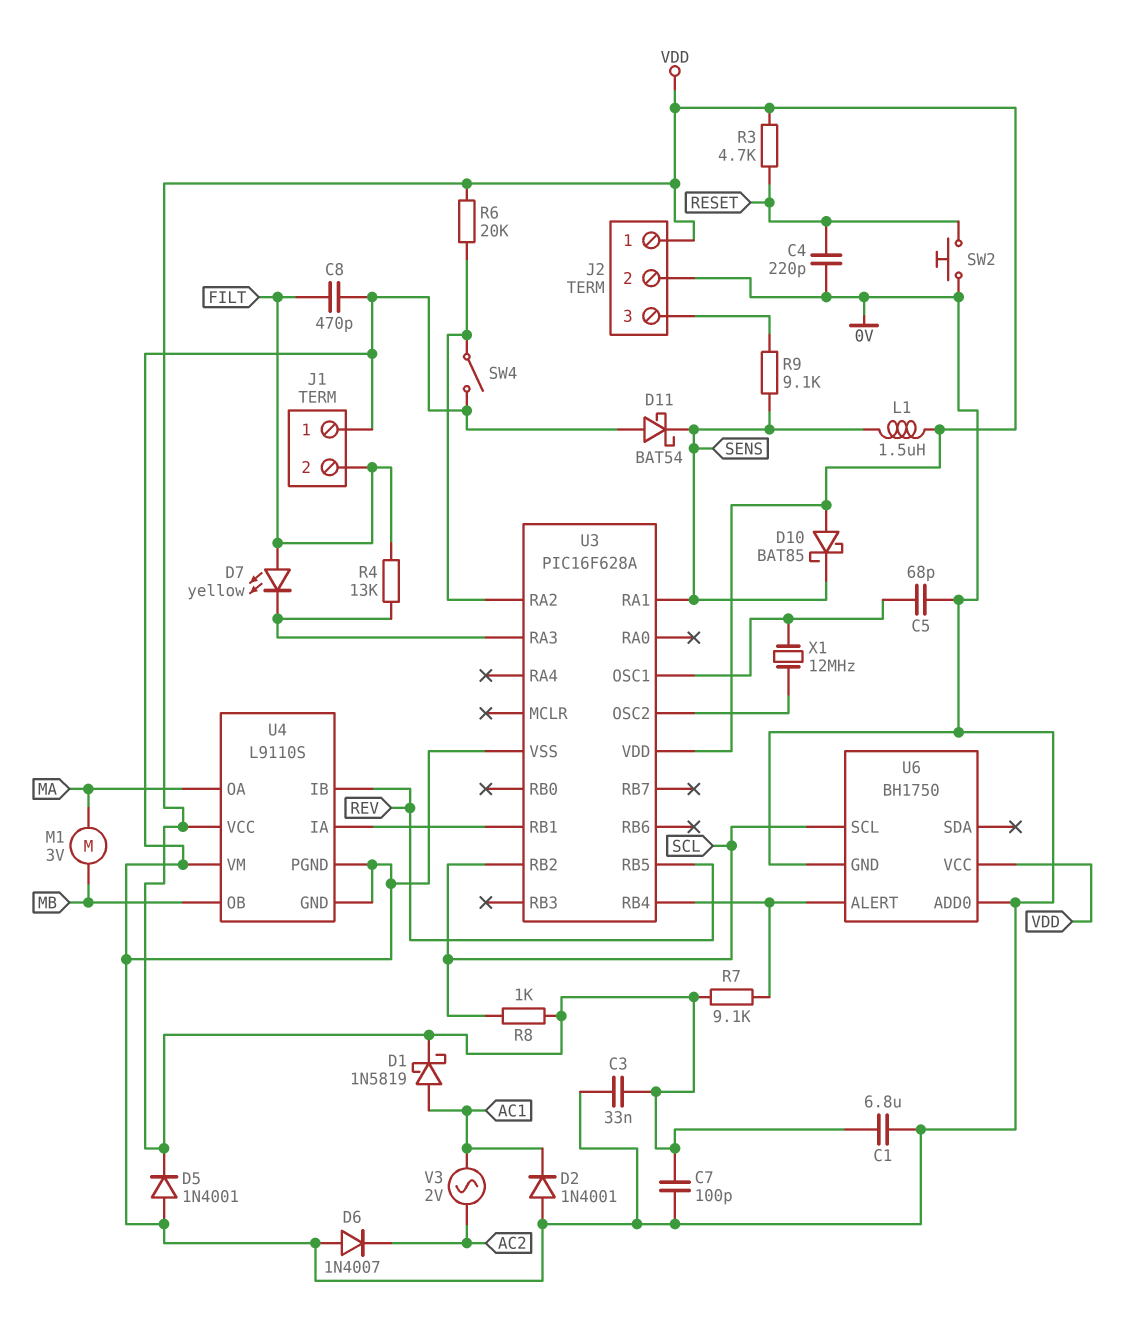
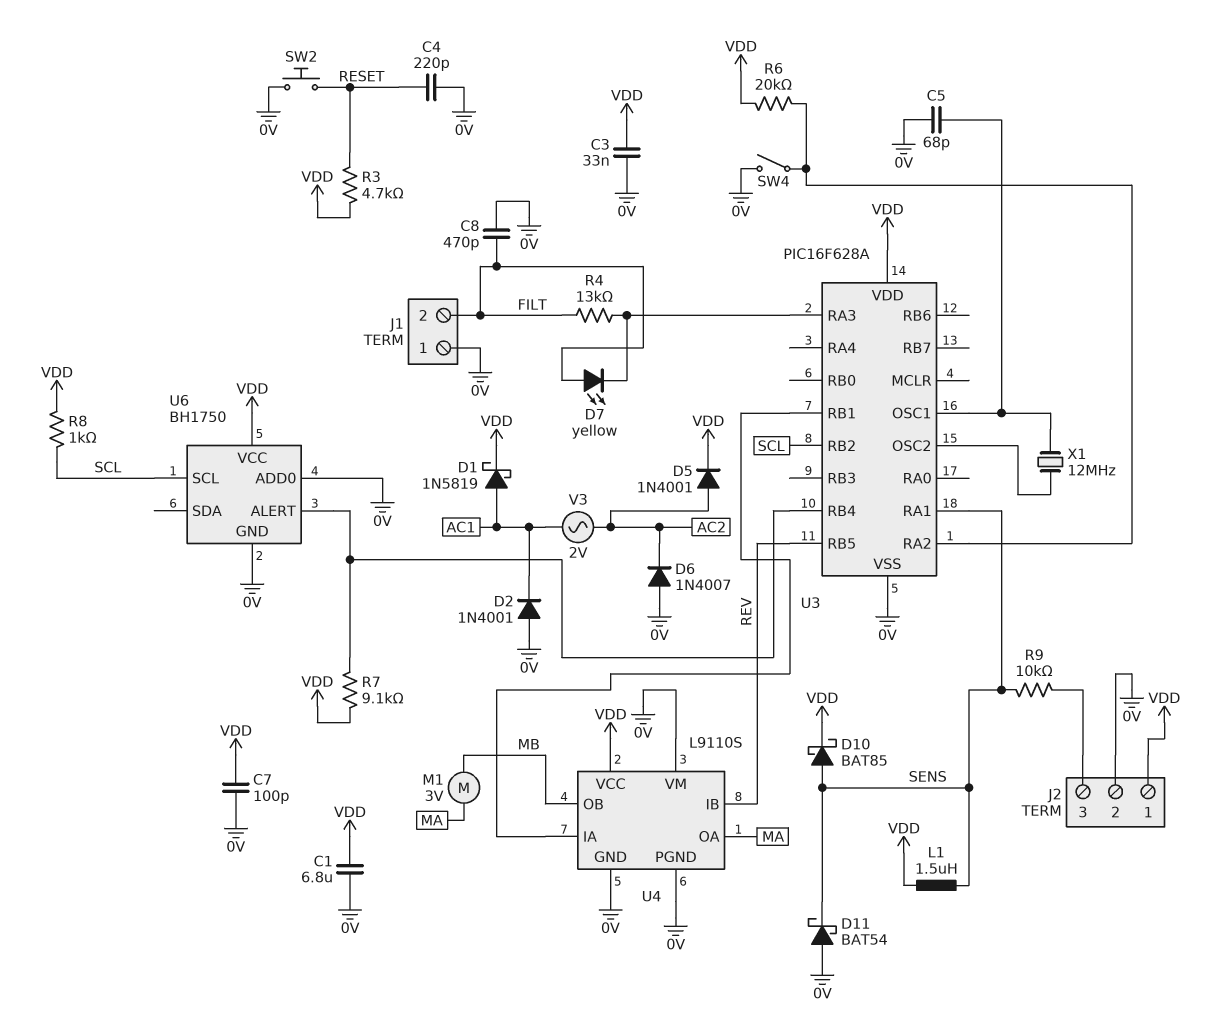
D5: diode 1N4001 (A 0V, K VDD) -> diode 1N4001 (A AC2, K VDD)
D10: schottky BAT85 (A VDD, K SENS) -> schottky BAT85 (A SENS, K VDD)
R9: 9.1k (J2/3, SENS) -> 10k (J2/3, SENS)

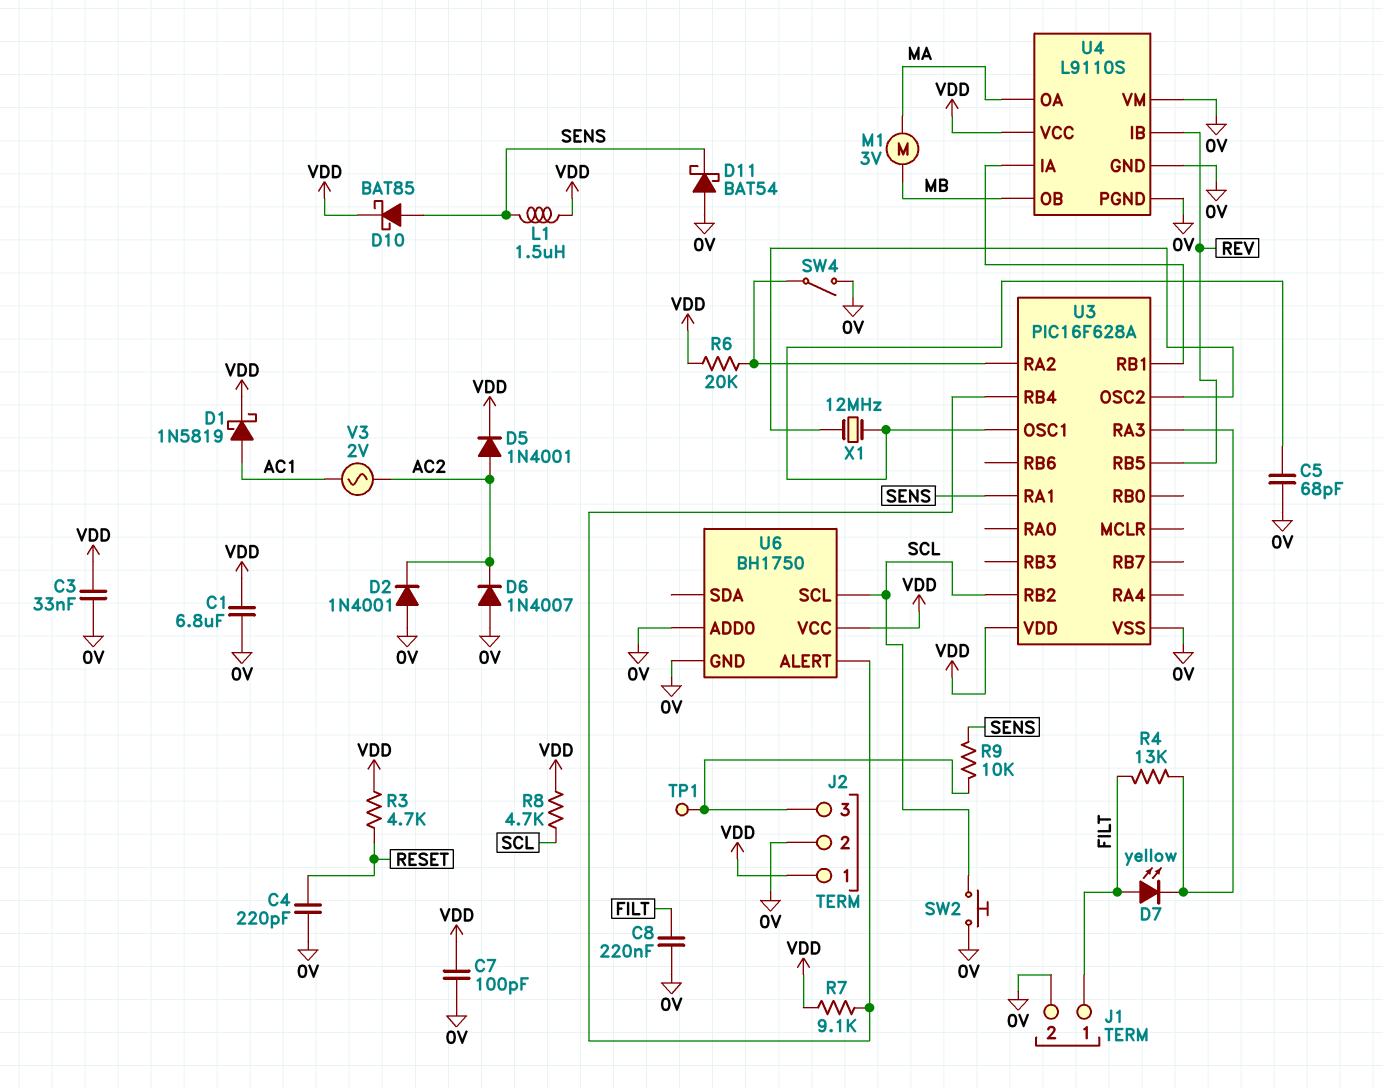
C8: 470pF (0V, FILT) -> 220nF (0V, FILT)
D2: diode 1N4001 (A 0V, K AC1) -> diode 1N4001 (A 0V, K AC2)
J1 pin 1: 0V -> FILT
J1 pin 2: FILT -> 0V
R8: 1k (SCL, VDD) -> 4.7k (SCL, VDD)
SW2: button (0V, RESET) -> button (0V, SCL)
TP1: none -> test point (J2/3)

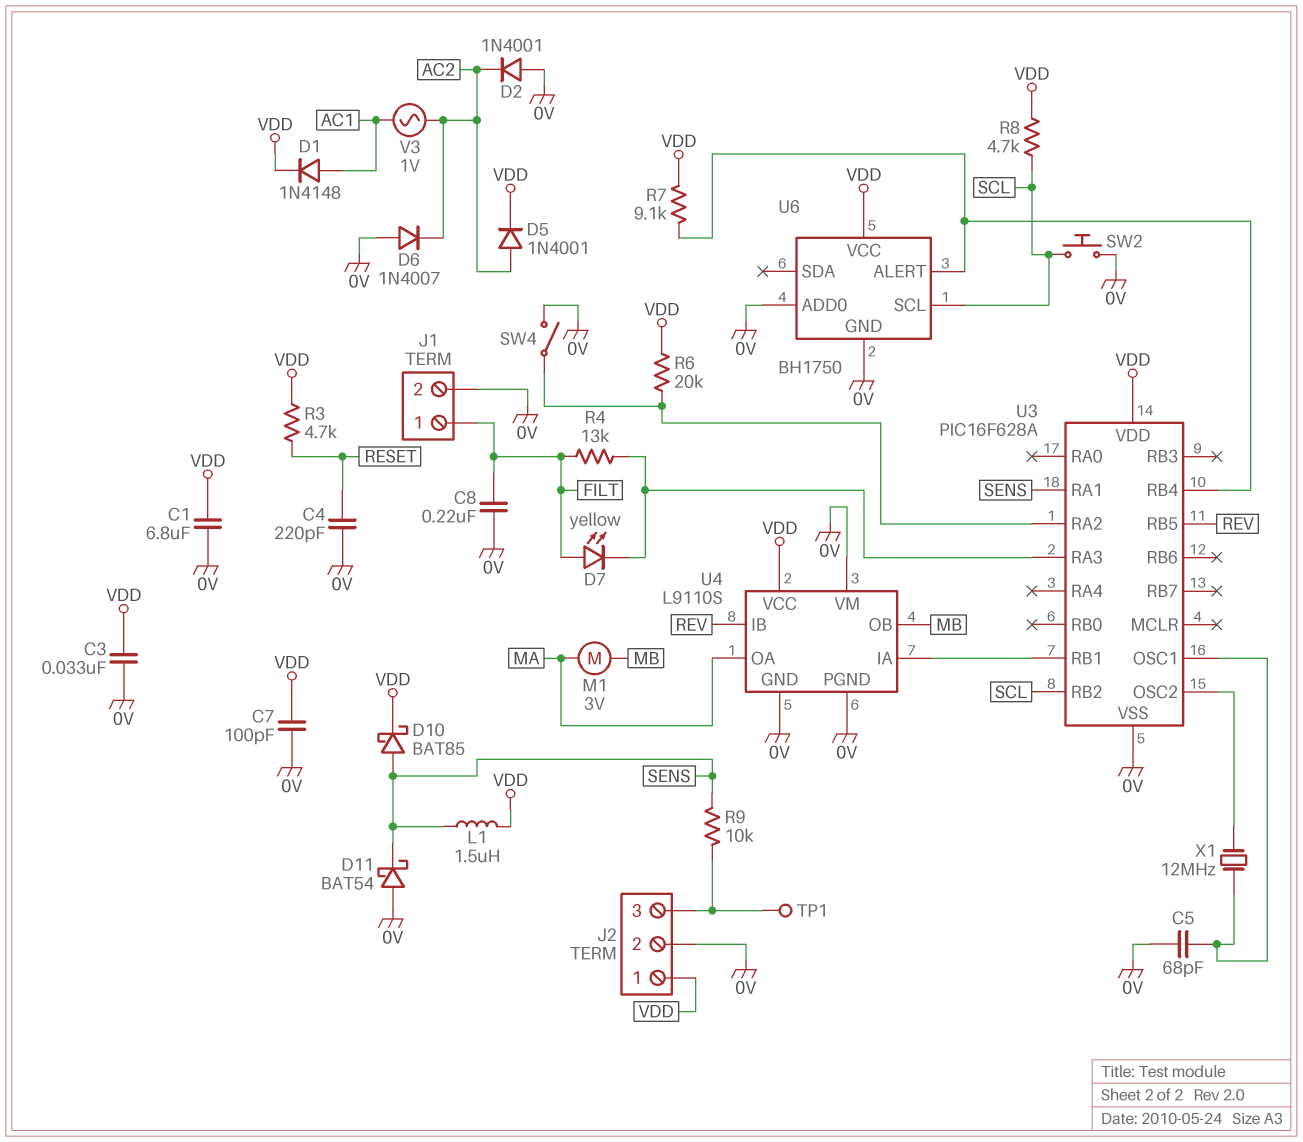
D1: schottky 1N5819 (A AC1, K VDD) -> diode 1N4148 (A AC1, K VDD)
V3: AC 2V (AC1, AC2) -> AC 1V (AC1, AC2)

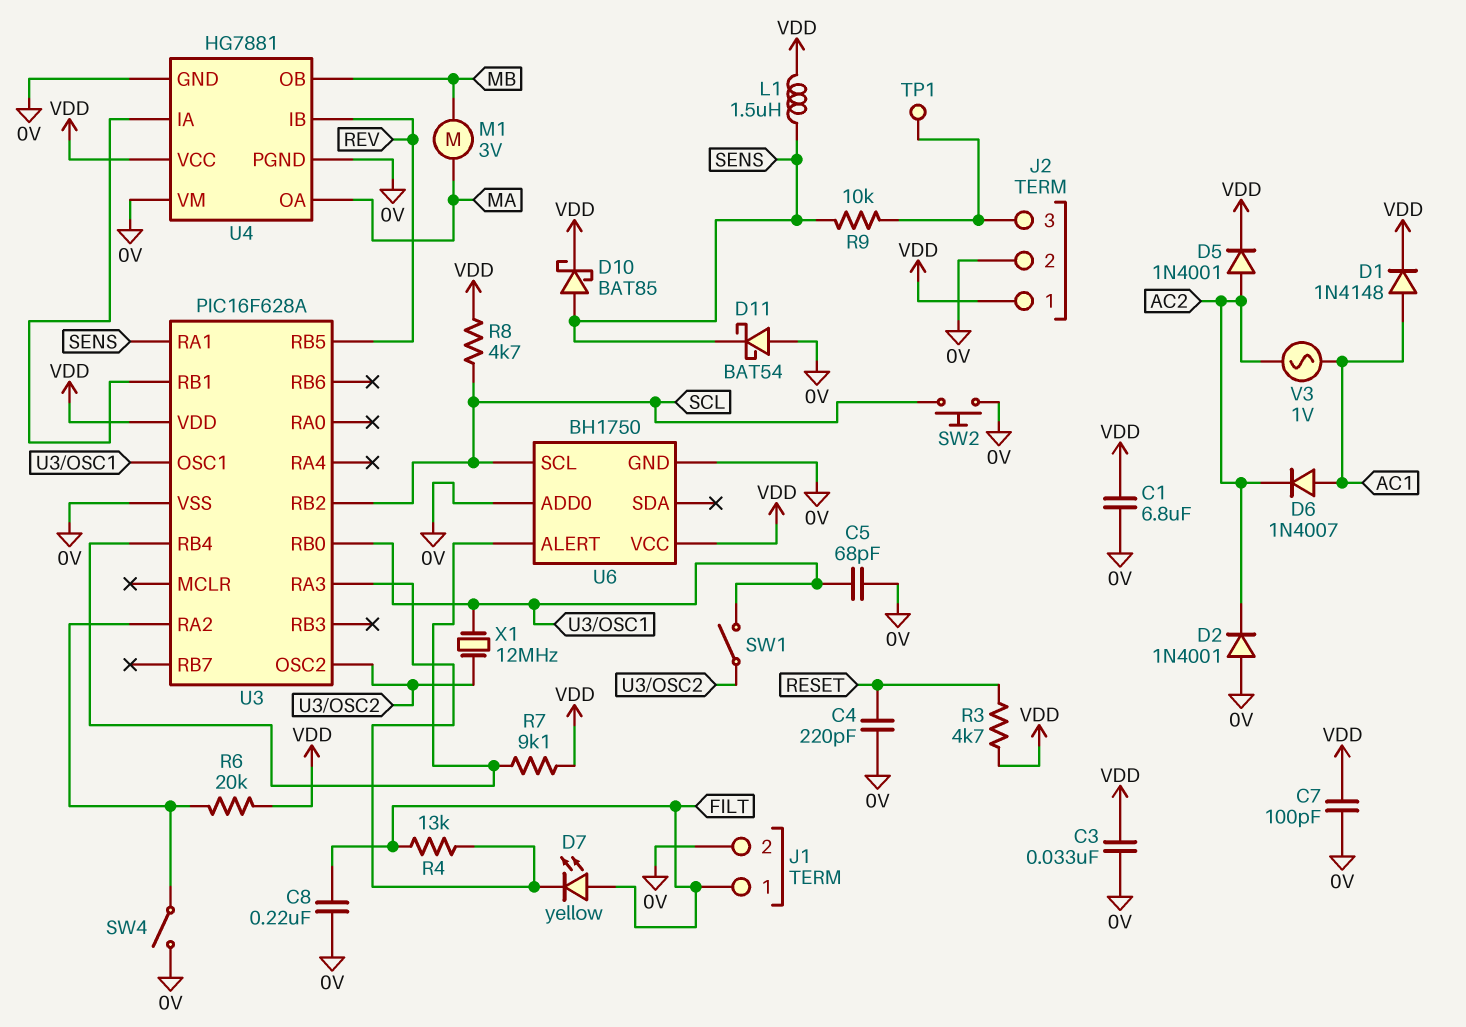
D6: diode 1N4007 (A 0V, K AC2) -> diode 1N4007 (A AC1, K AC2)
SW1: none -> switch (U3/OSC1, U3/OSC2)
U3 pin RB0: none -> U3/OSC1
U4: L9110S -> HG7881

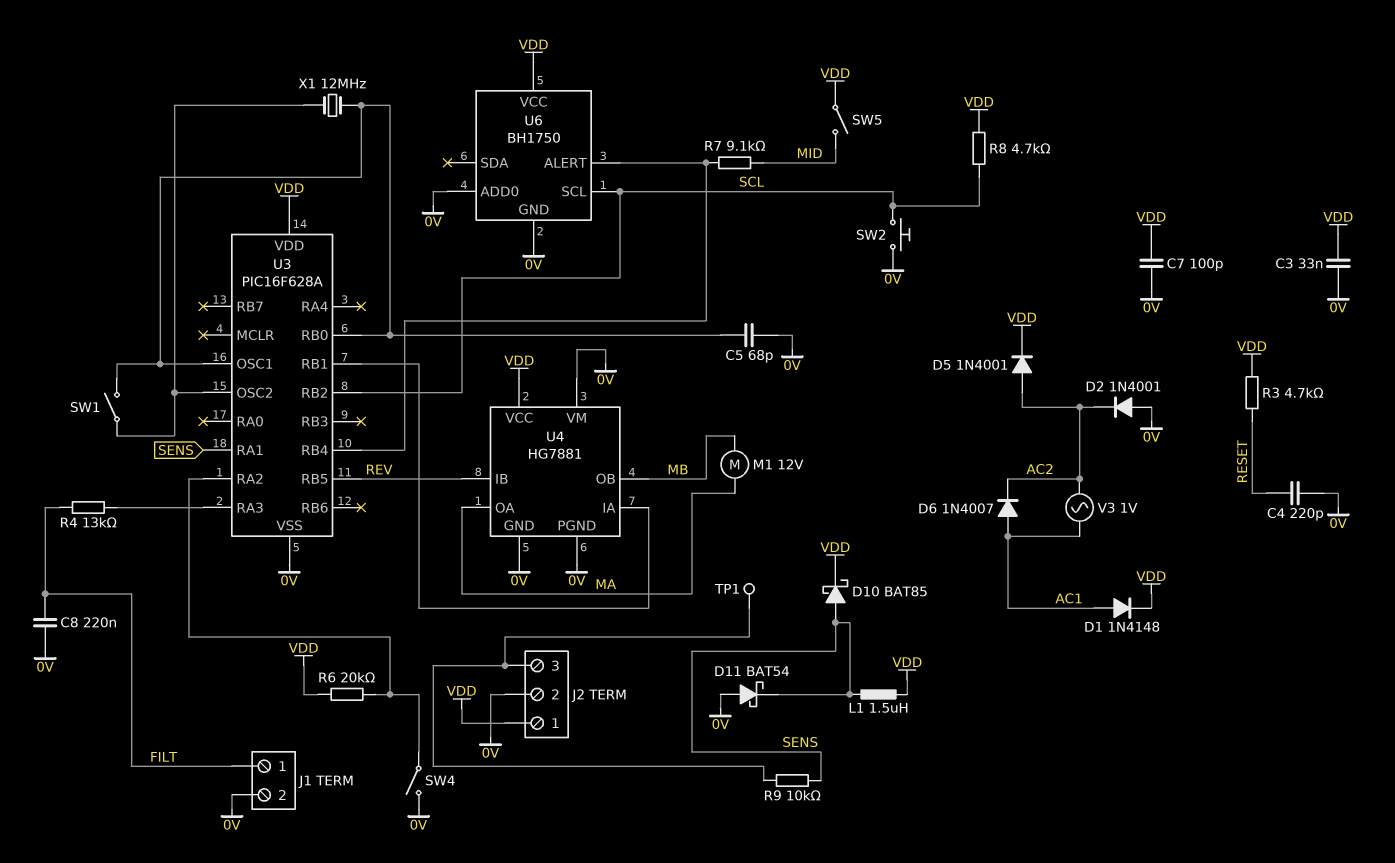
C1: 6.8uF (0V, VDD) -> none
D7: LED yellow (A FILT, K U3/RA3) -> none
M1: motor 3V (MA, MB) -> motor 12V (MA, MB)
R7: 9.1k (U3/RB4, VDD) -> 9.1k (MID, U3/RB4)
SW5: none -> switch (MID, VDD)

